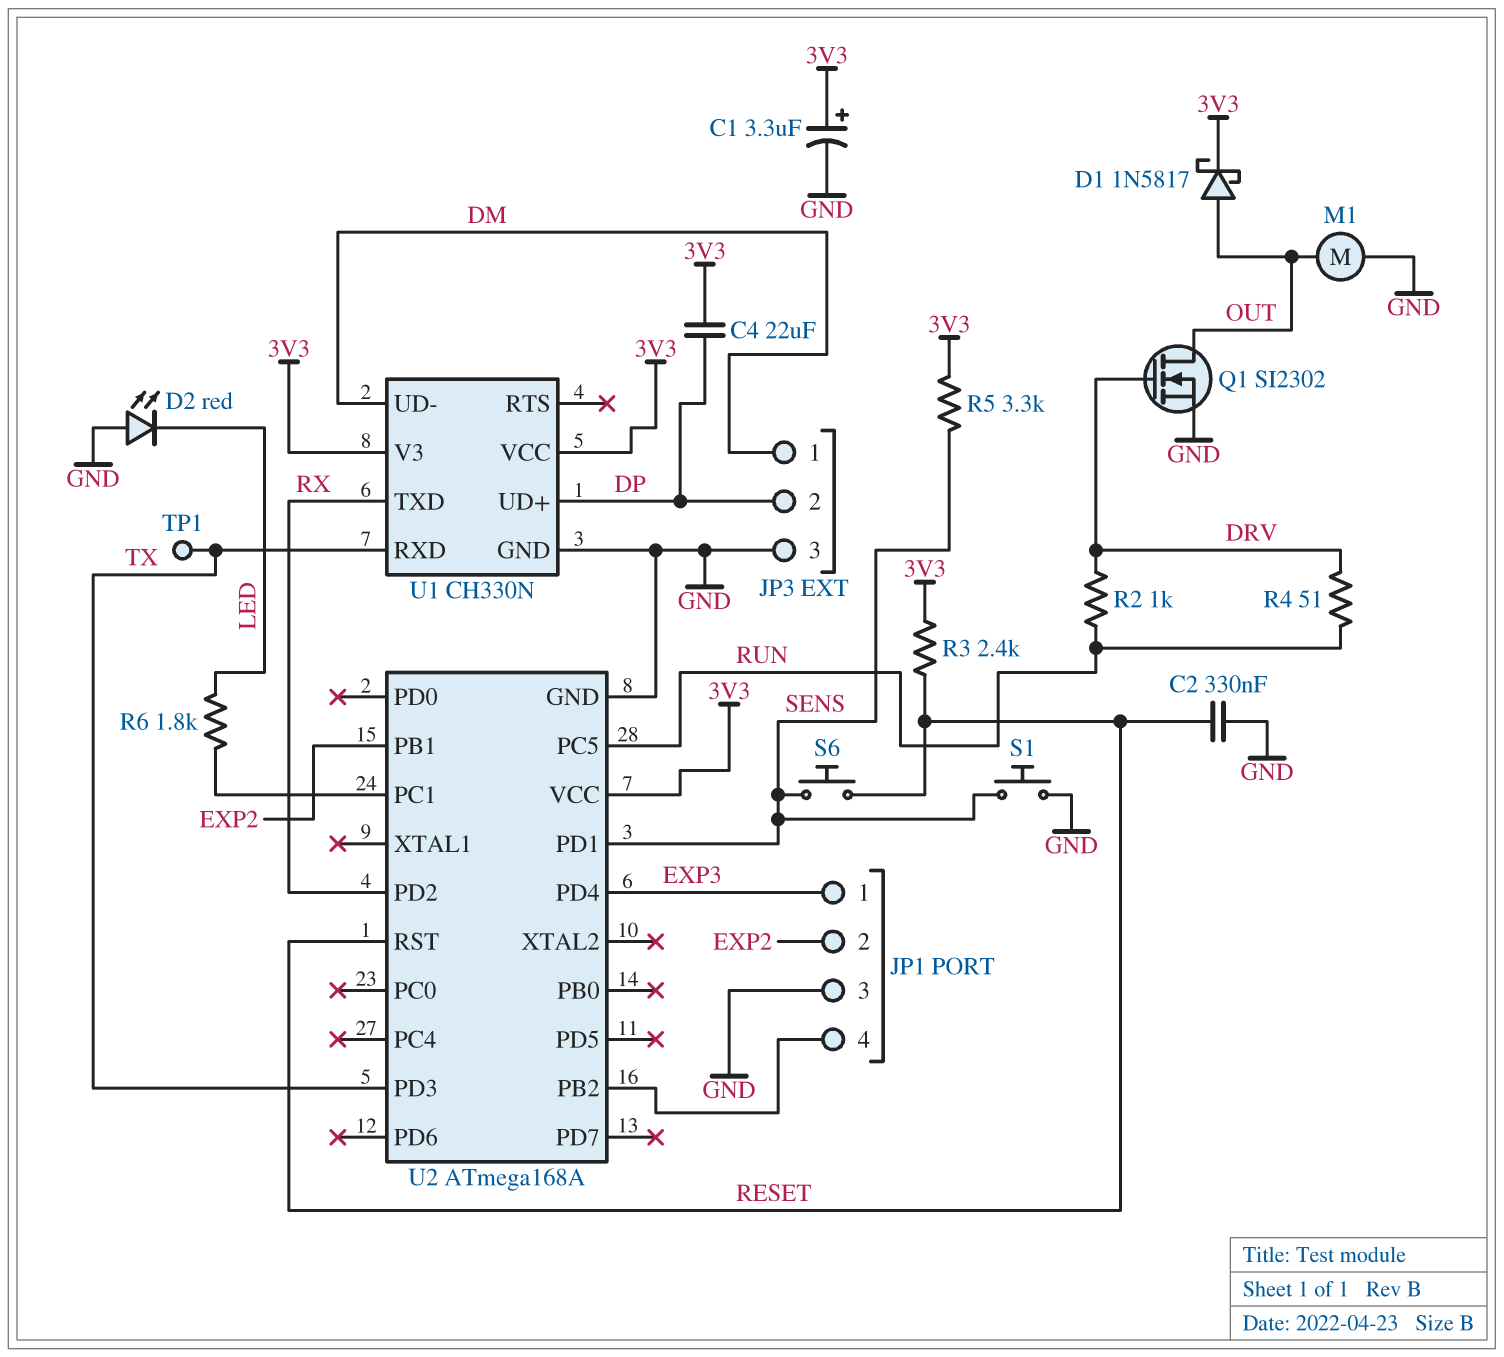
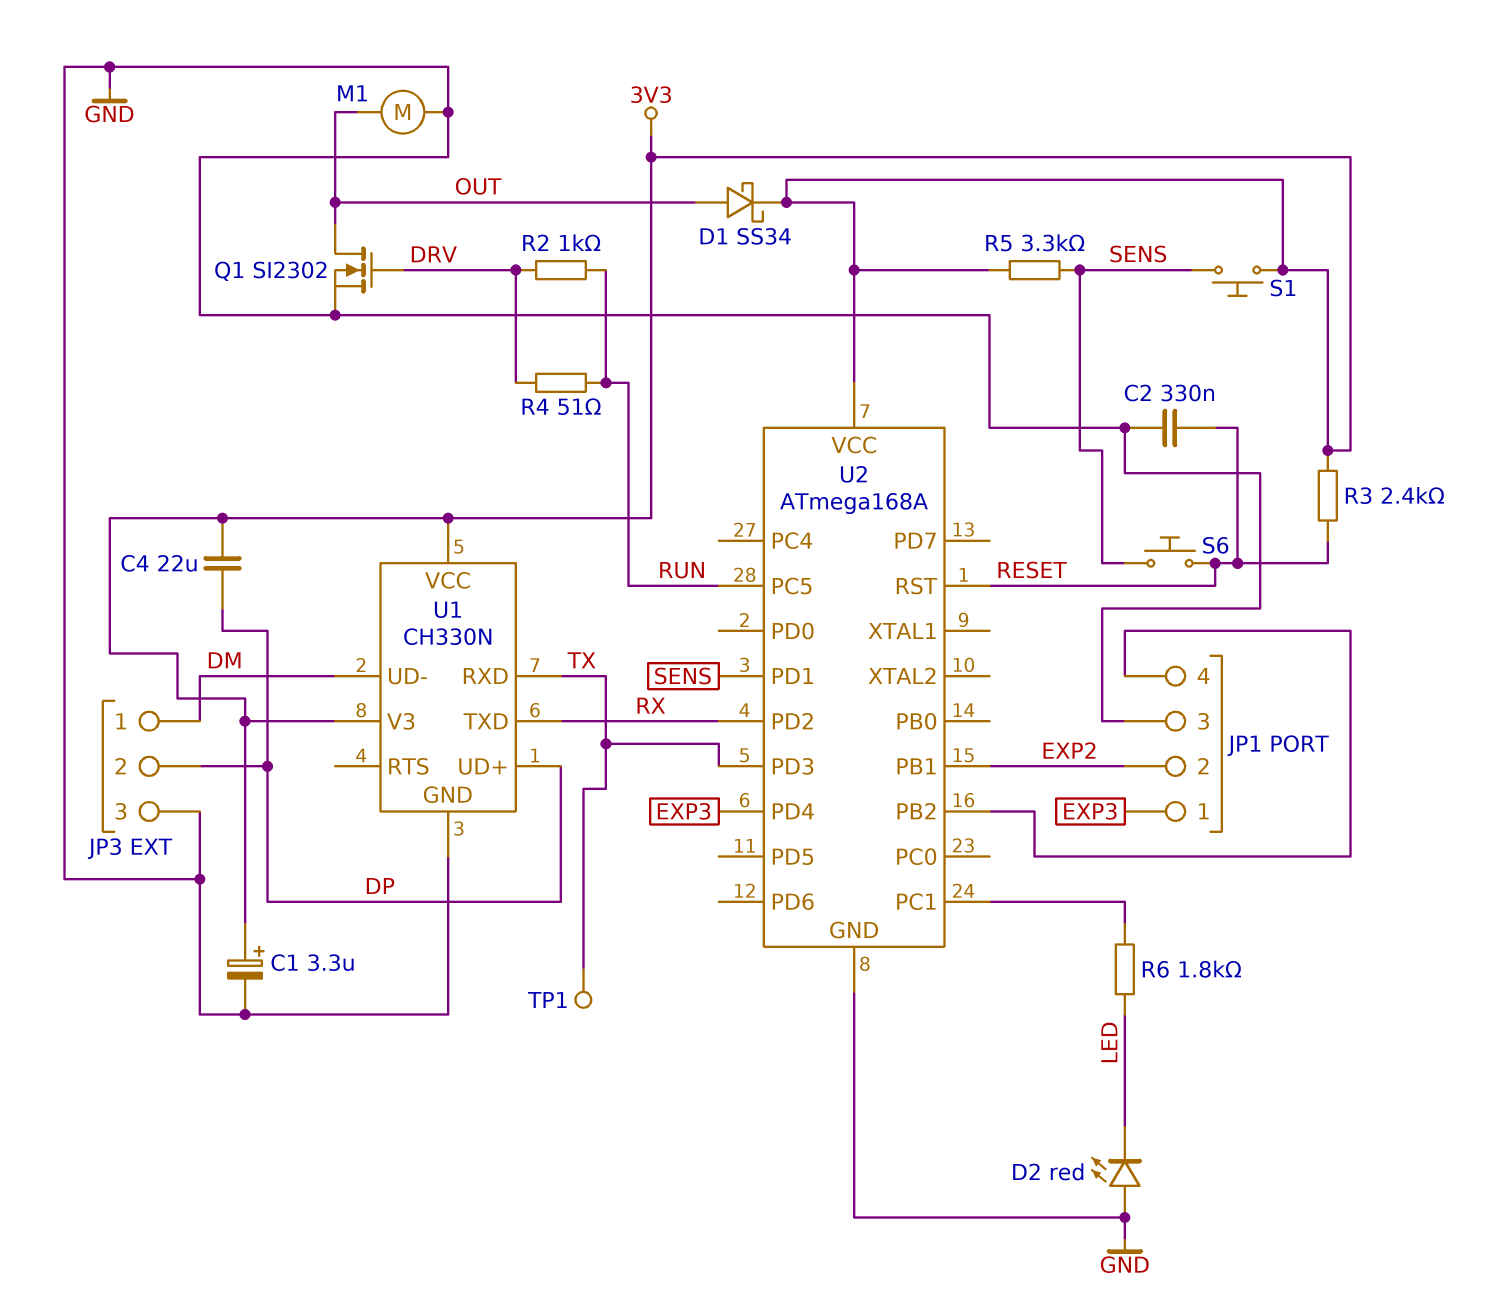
D1: schottky 1N5817 (A OUT, K 3V3) -> schottky SS34 (A OUT, K 3V3)
S1: button (GND, SENS) -> button (3V3, SENS)

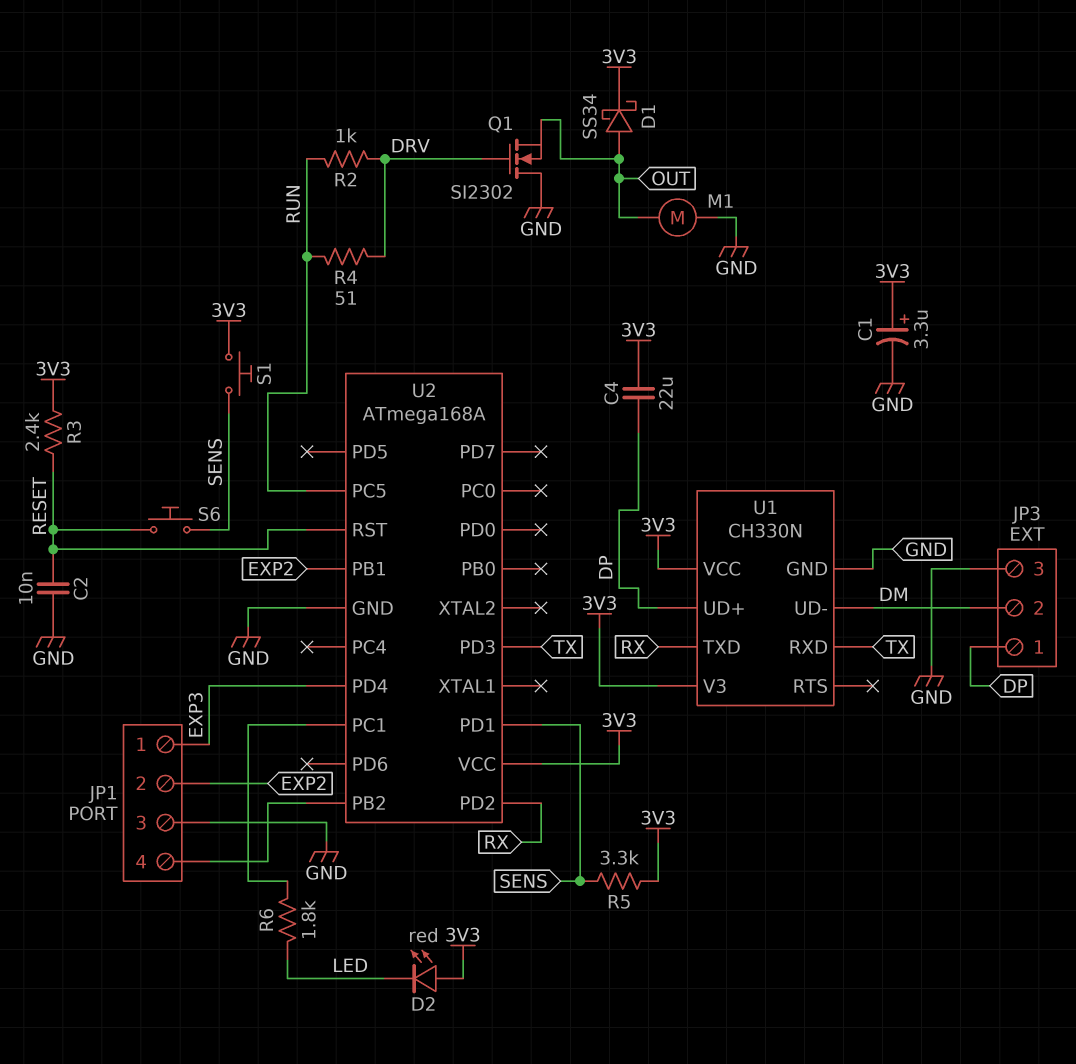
C2: 330nF (GND, RESET) -> 10nF (GND, RESET)
D2: LED red (A GND, K LED) -> LED red (A 3V3, K LED)
JP3 pin 1: DM -> DP
JP3 pin 2: DP -> DM
Q1: NMOS SI2302 (G DRV, D OUT, S GND) -> NMOS SI2302 (G DRV, D GND, S OUT)
TP1: test point (TX) -> none

